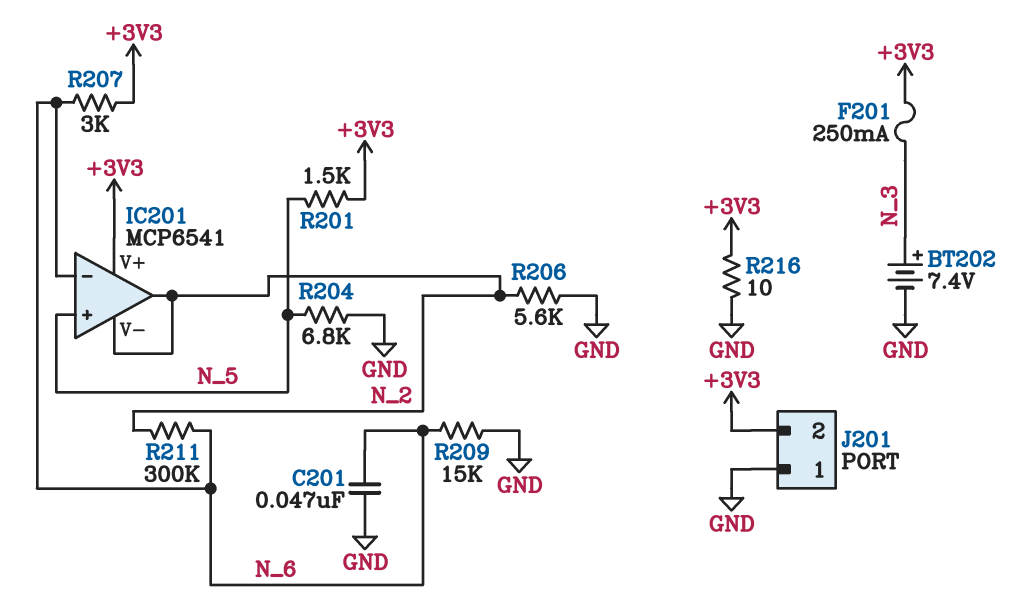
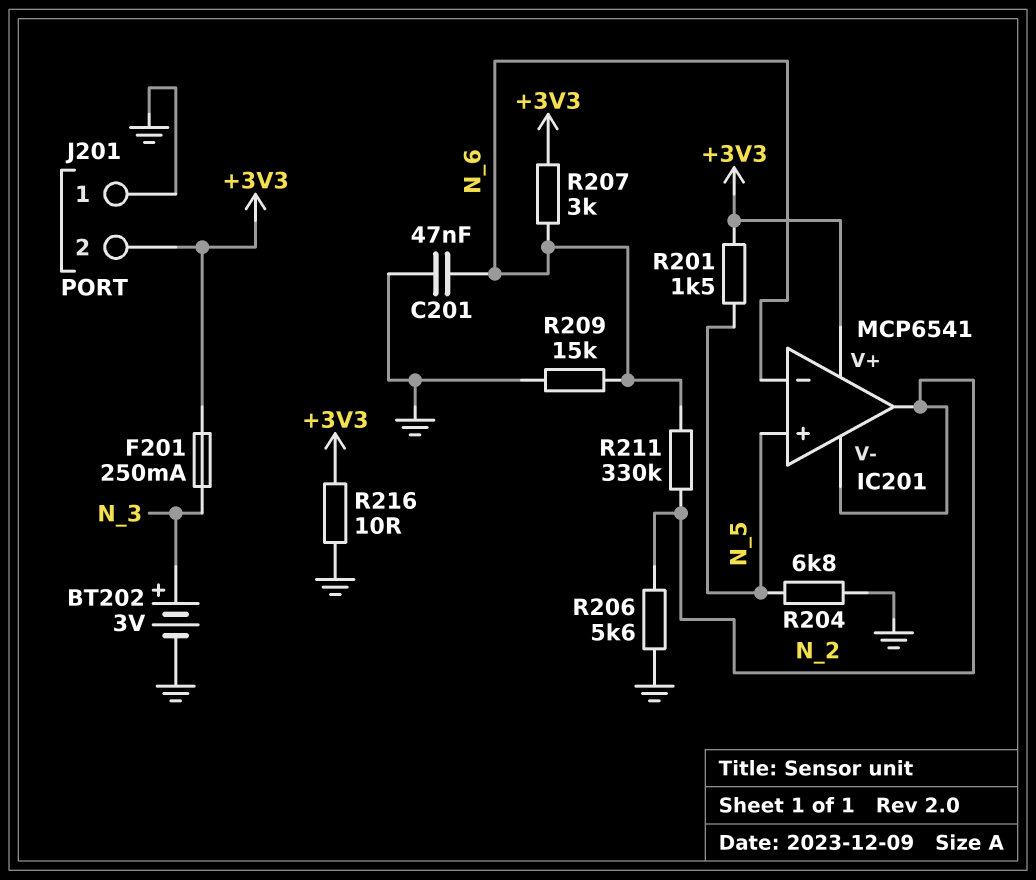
BT202: 7.4V (plus N_3, minus GND) -> 3V (plus N_3, minus GND)
R211: 300k (N_2, N_6) -> 330k (N_2, N_6)

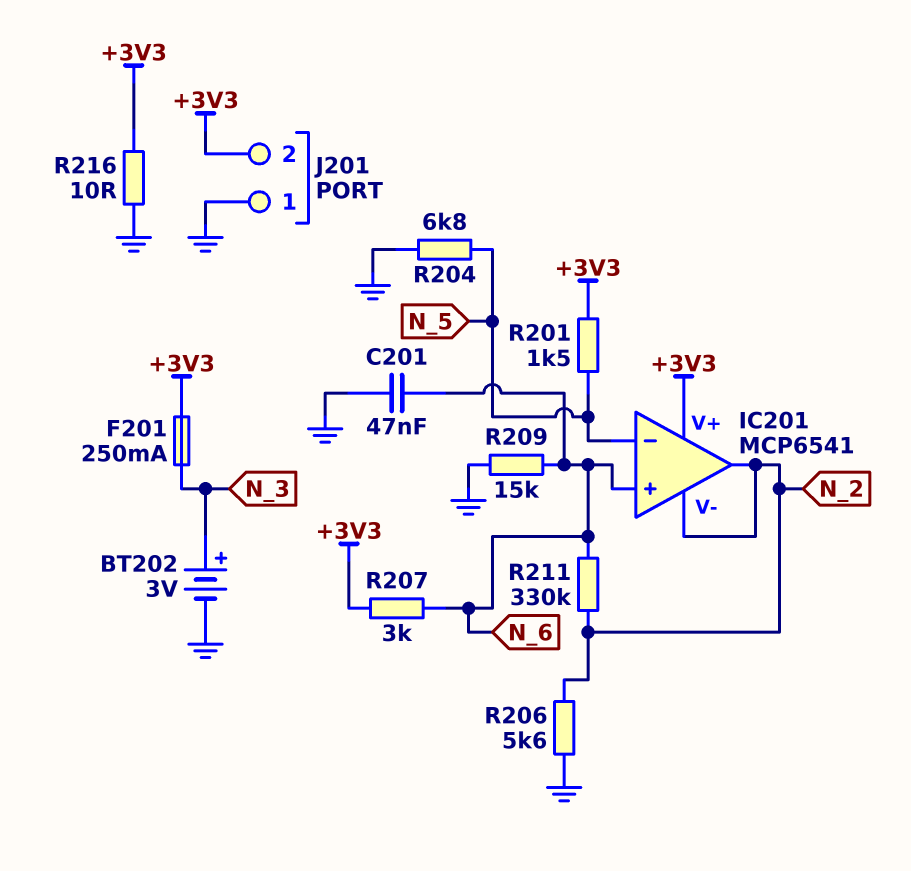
IC201 pin in+: N_5 -> N_6
IC201 pin in-: N_6 -> N_5

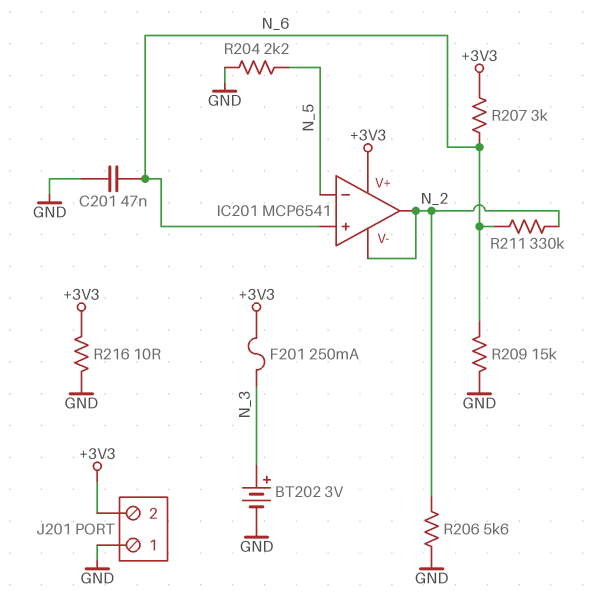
R201: 1.5k (+3V3, N_5) -> none
R204: 6.8k (GND, N_5) -> 2.2k (GND, N_5)

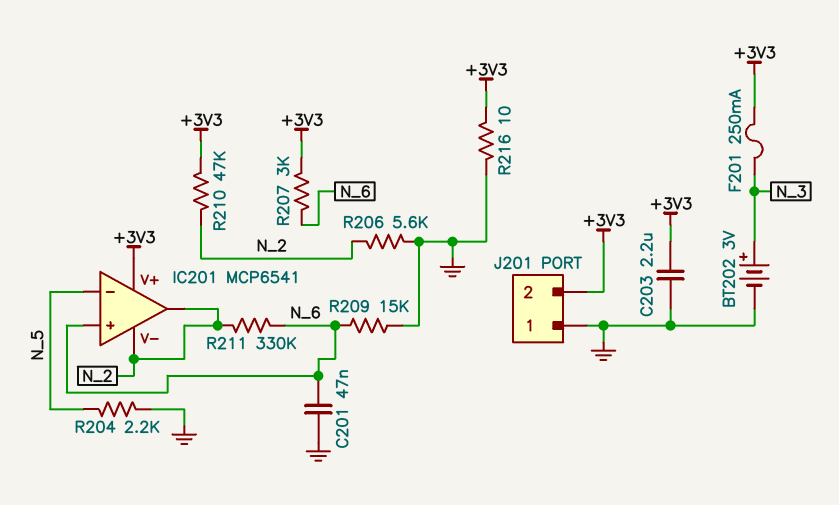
C203: none -> 2.2uF (+3V3, GND)
R210: none -> 47k (+3V3, N_2)

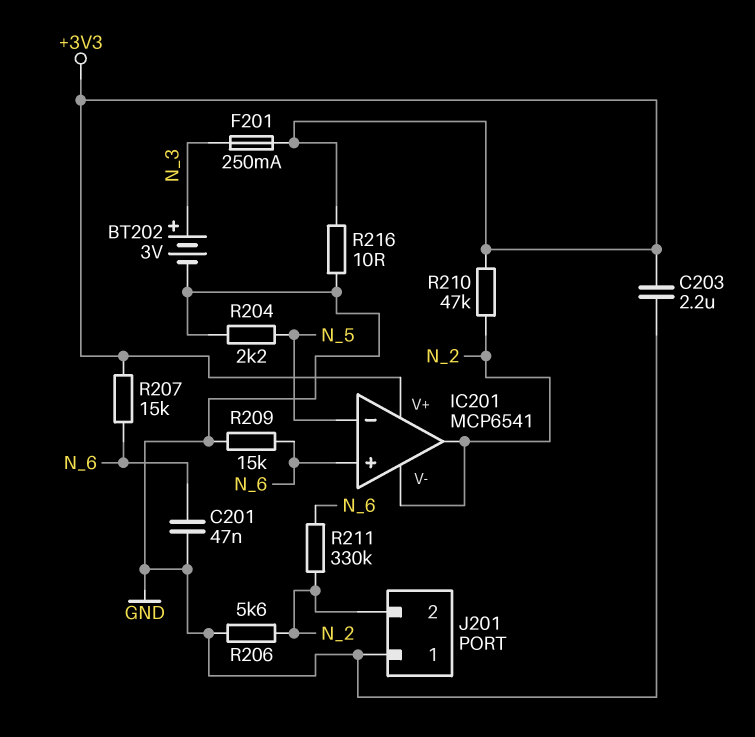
J201 pin 2: +3V3 -> N_2
R207: 3k (+3V3, N_6) -> 15k (+3V3, N_6)

